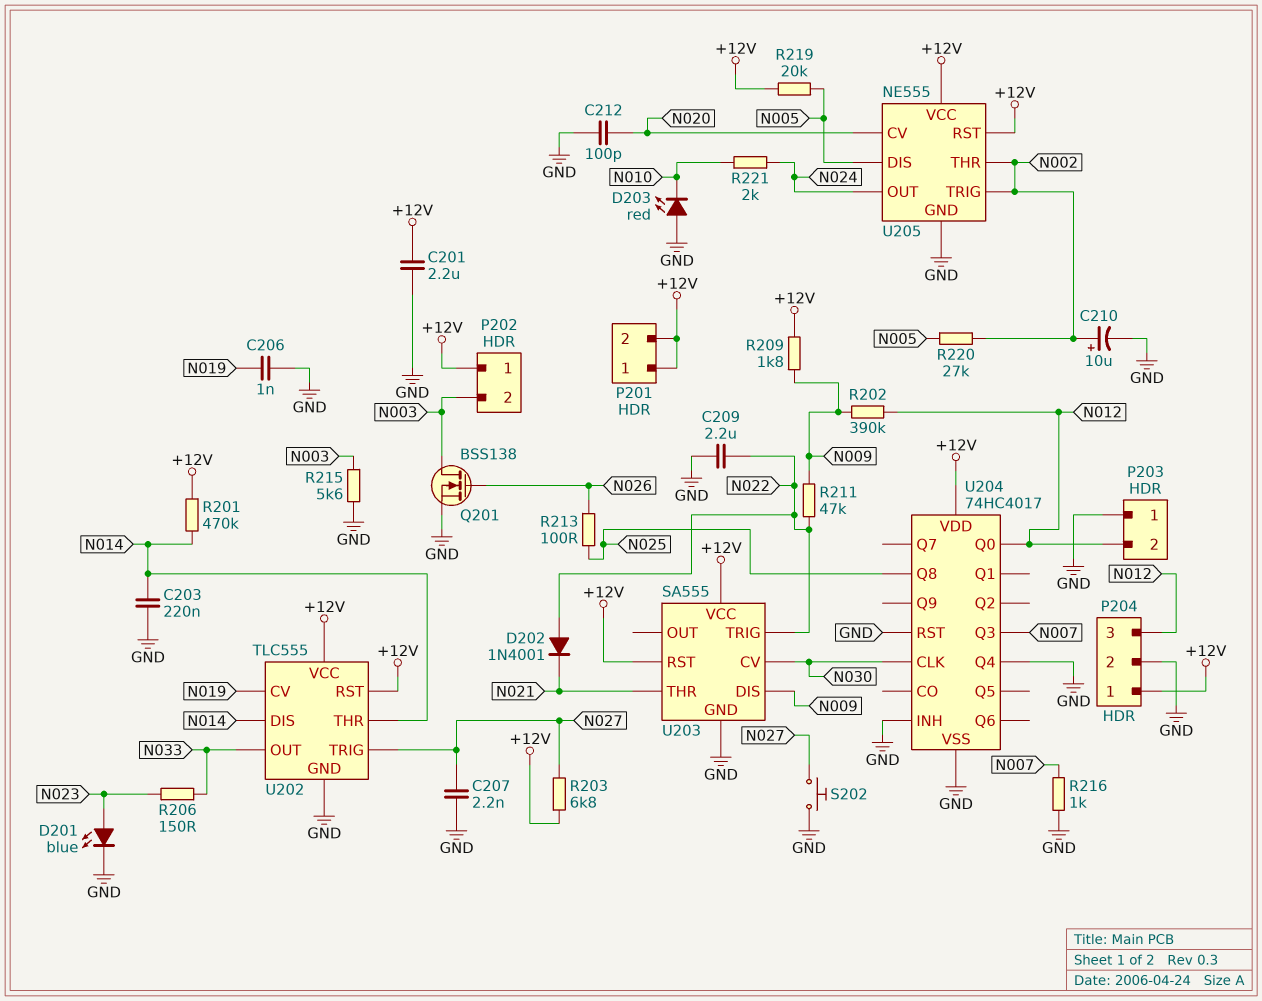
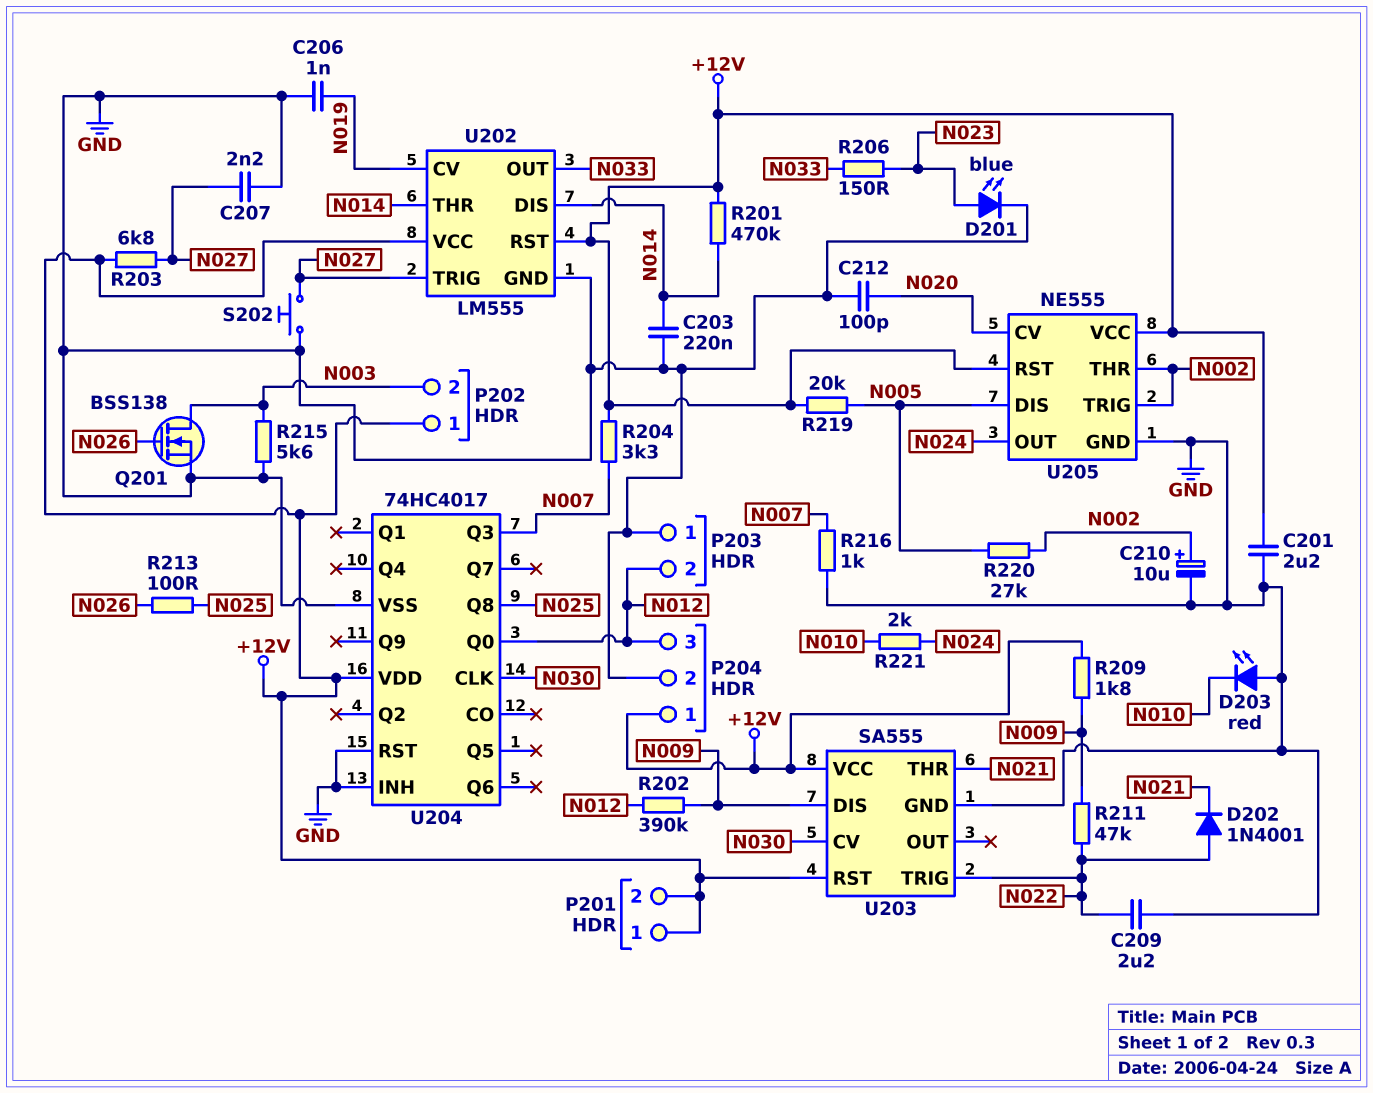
R204: none -> 3.3k (+12V, N007)
U202: TLC555 -> LM555
U204 pin Q4: GND -> none

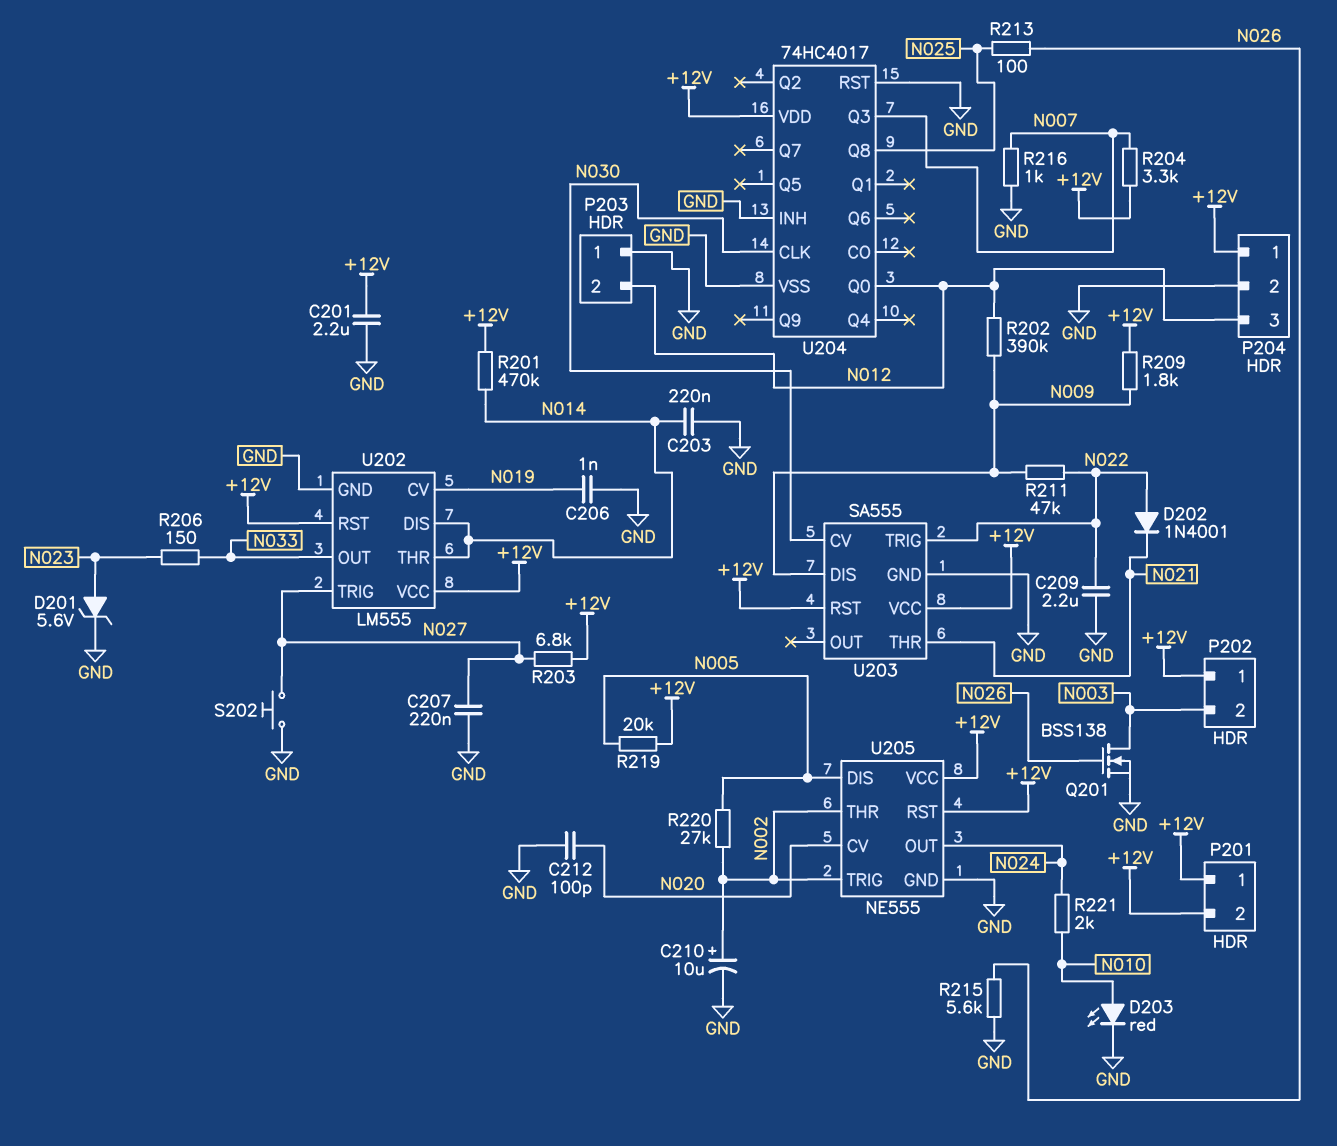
C207: 2.2nF (GND, N027) -> 220nF (GND, N027)
D201: LED blue (A N023, K GND) -> zener 5.6V (A N023, K GND)
D203: LED red (A GND, K N010) -> LED red (A N010, K GND)
R215: 5.6k (GND, N003) -> 5.6k (GND, N026)

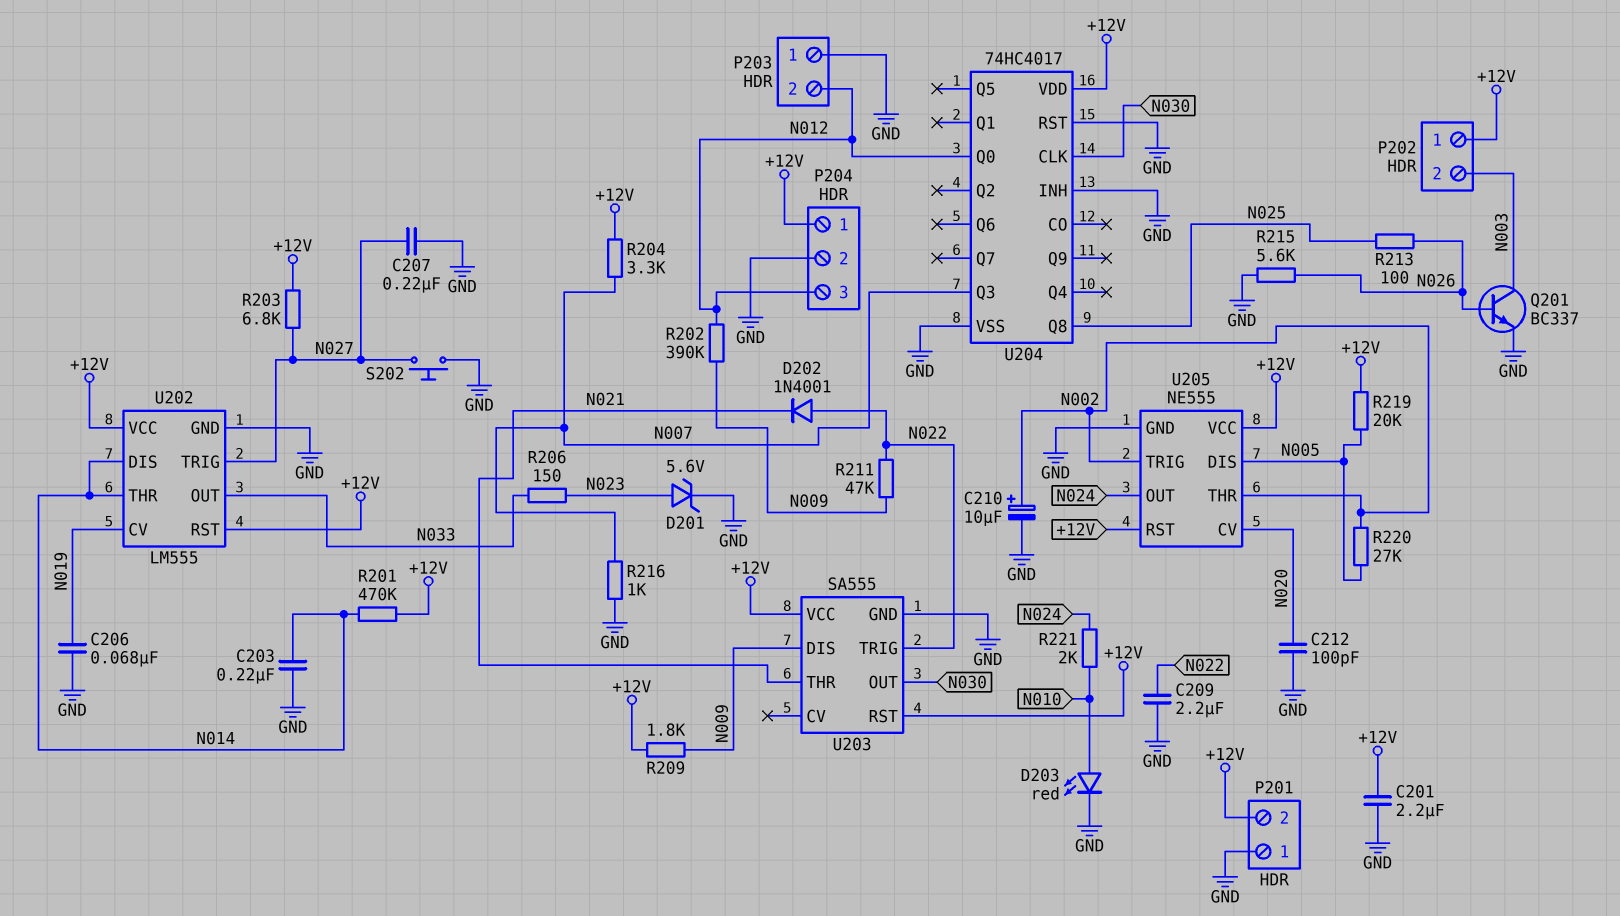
C206: 1nF (GND, N019) -> 68nF (GND, N019)
P201 pin 1: +12V -> GND
Q201: NMOS BSS138 (G N026, D N003, S GND) -> NPN BC337 (B N026, C N003, E GND)
U203 pin CV: N030 -> none
U203 pin OUT: none -> N030

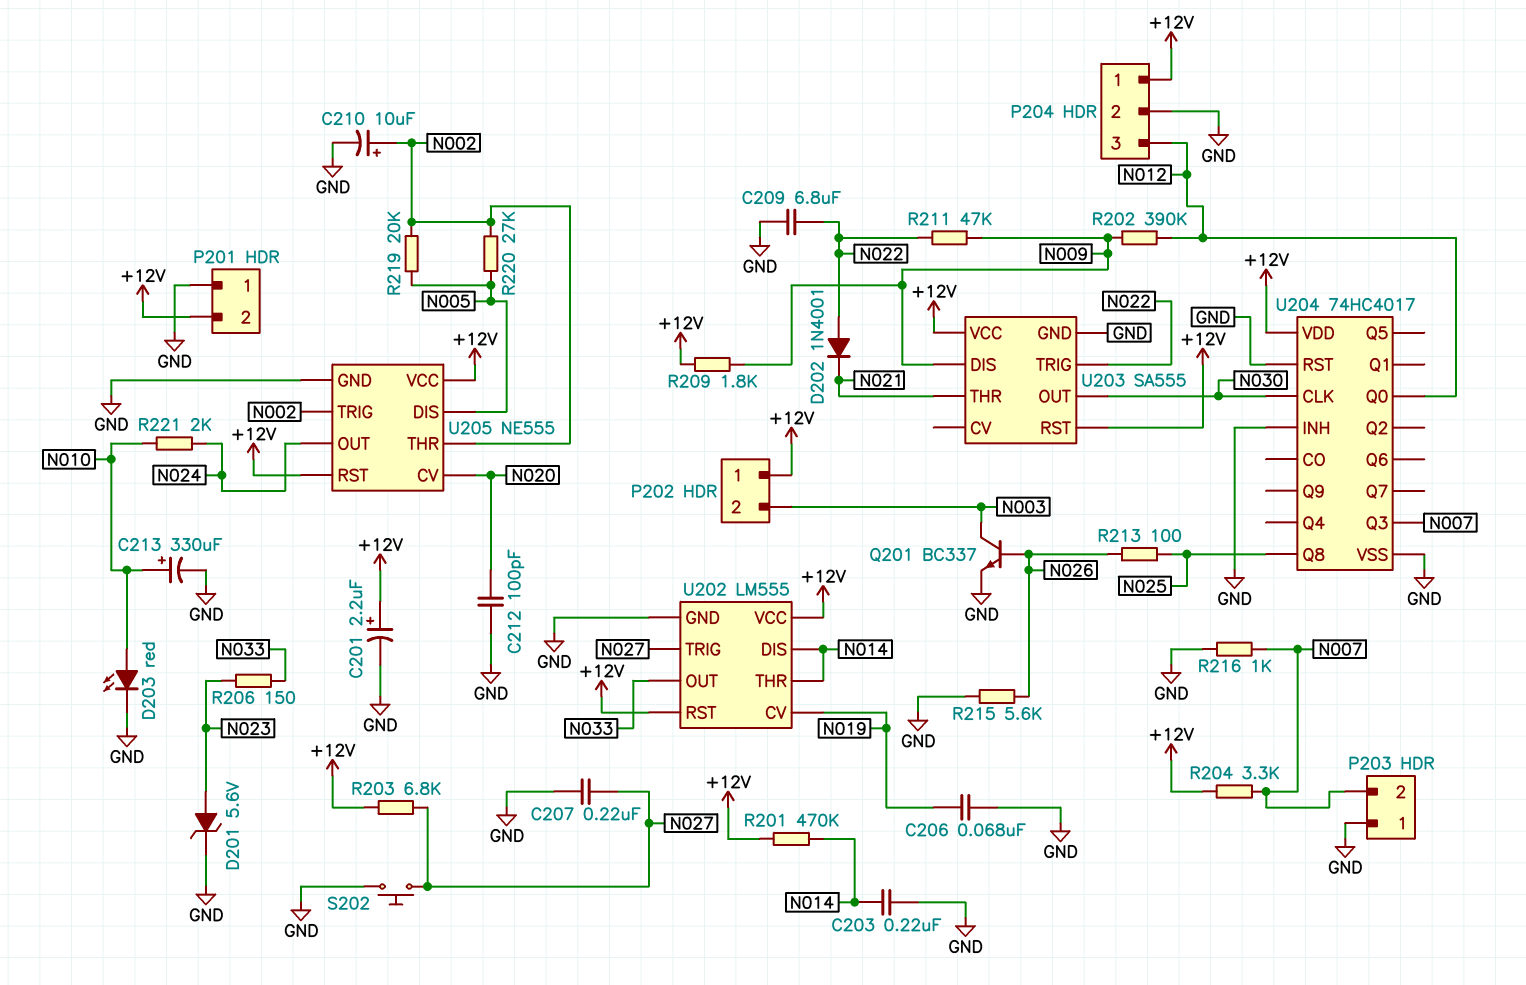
C201: 2.2uF (+12V, GND) -> 2.2uF (plus +12V, minus GND)
C209: 2.2uF (GND, N022) -> 6.8uF (GND, N022)
C213: none -> 330uF (plus N010, minus GND)
P203 pin 2: N012 -> N007
R219: 20k (+12V, N005) -> 20k (N002, N005)

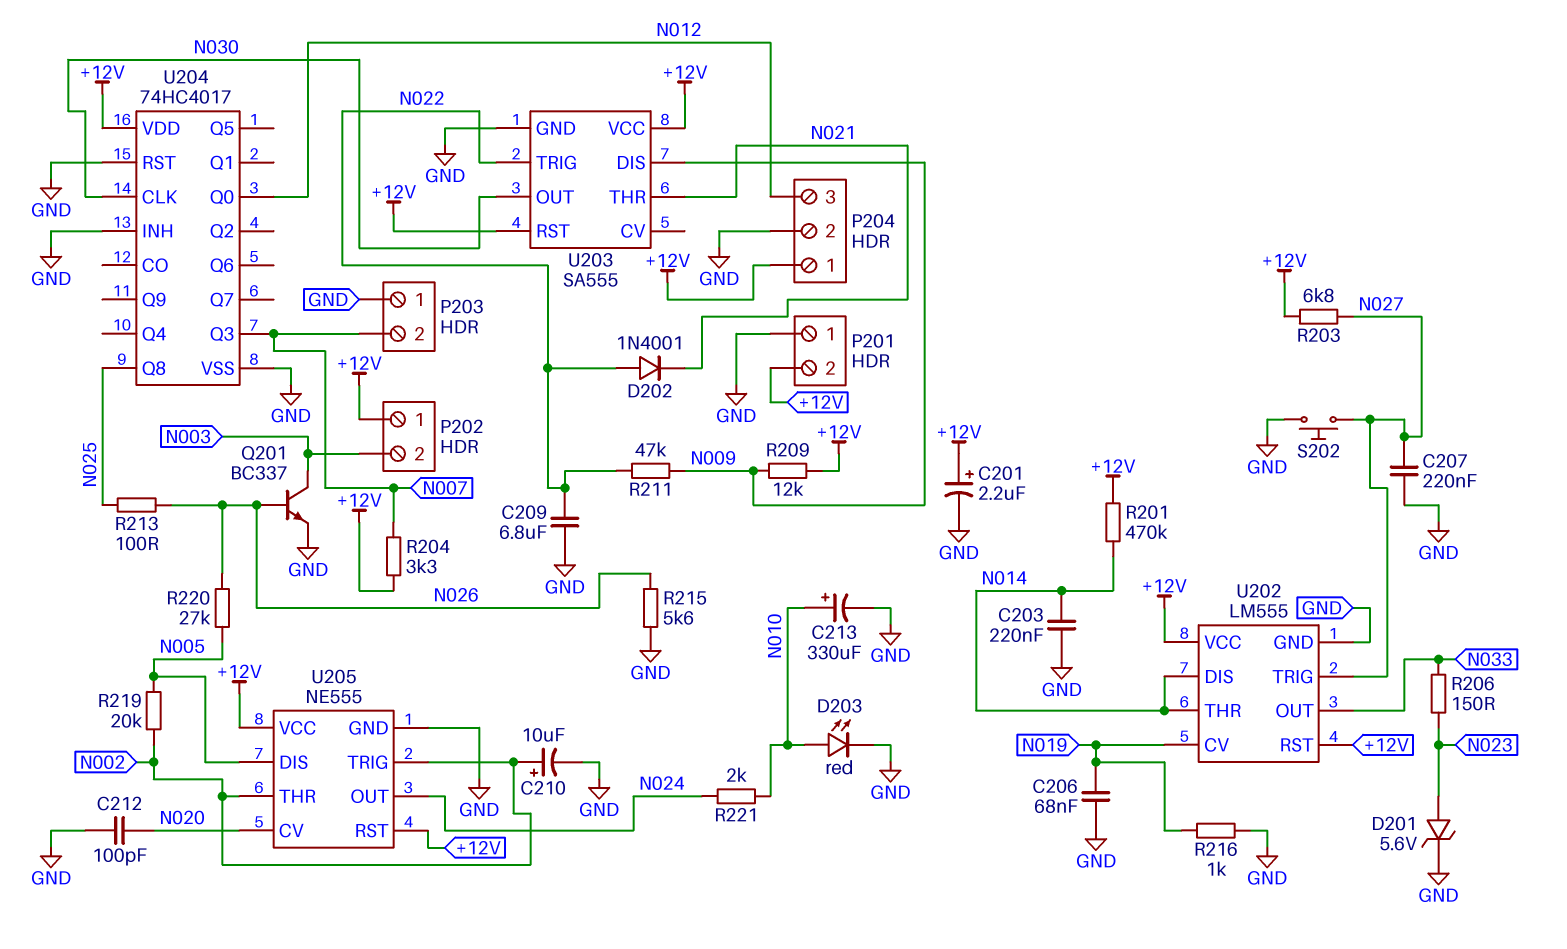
R202: 390k (N009, N012) -> none
R209: 1.8k (+12V, N009) -> 12k (+12V, N009)
R216: 1k (GND, N007) -> 1k (GND, N019)
R220: 27k (N002, N005) -> 27k (N005, N026)

